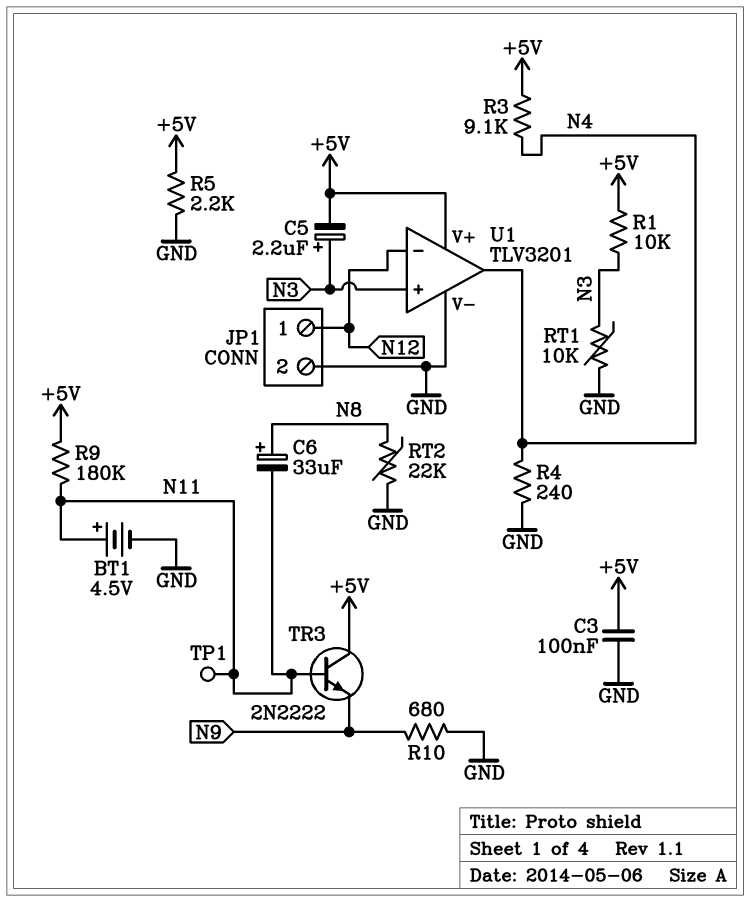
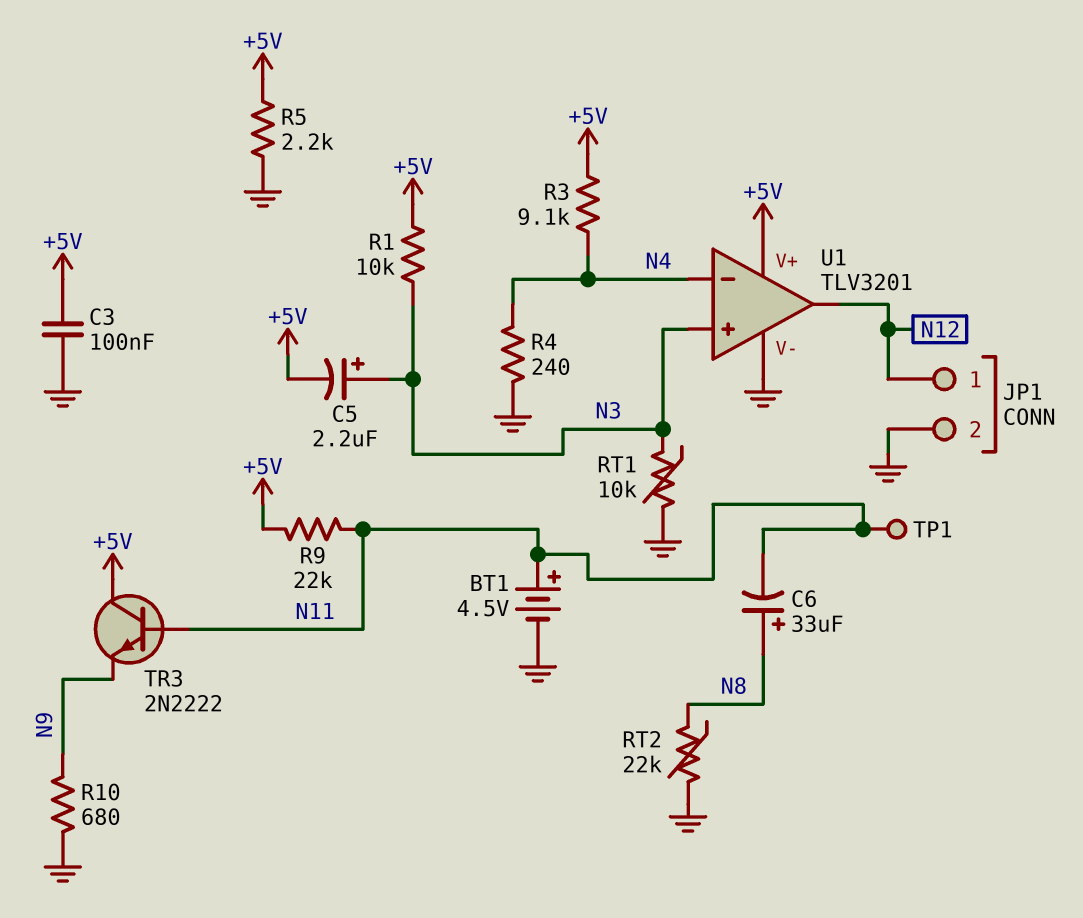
R9: 180k (+5V, N11) -> 22k (+5V, N11)
U1 pin in-: N12 -> N4
U1 pin out: N4 -> N12

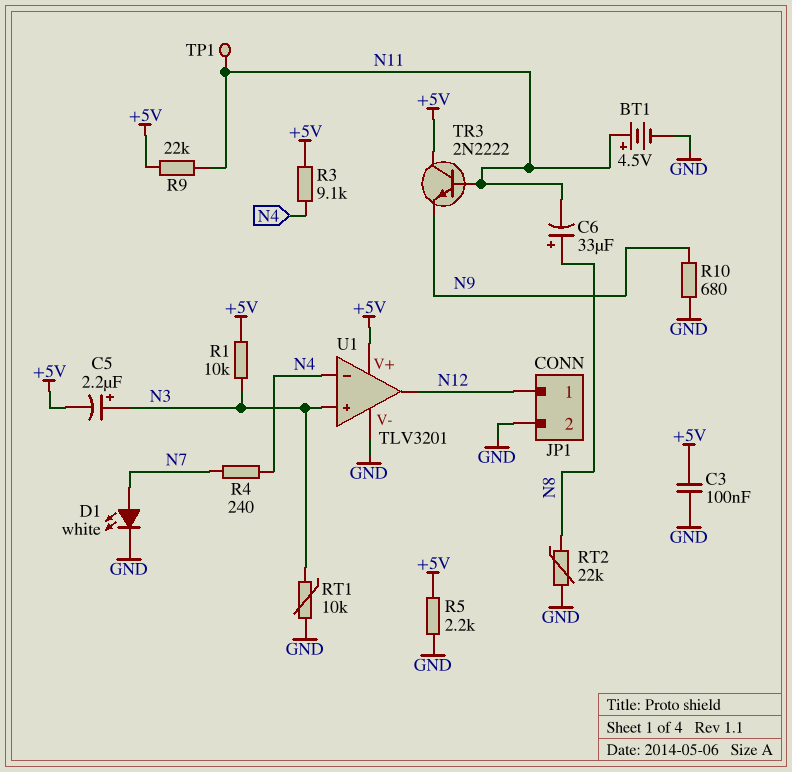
D1: none -> LED white (A N7, K GND)
R4: 240 (GND, N4) -> 240 (N4, N7)

